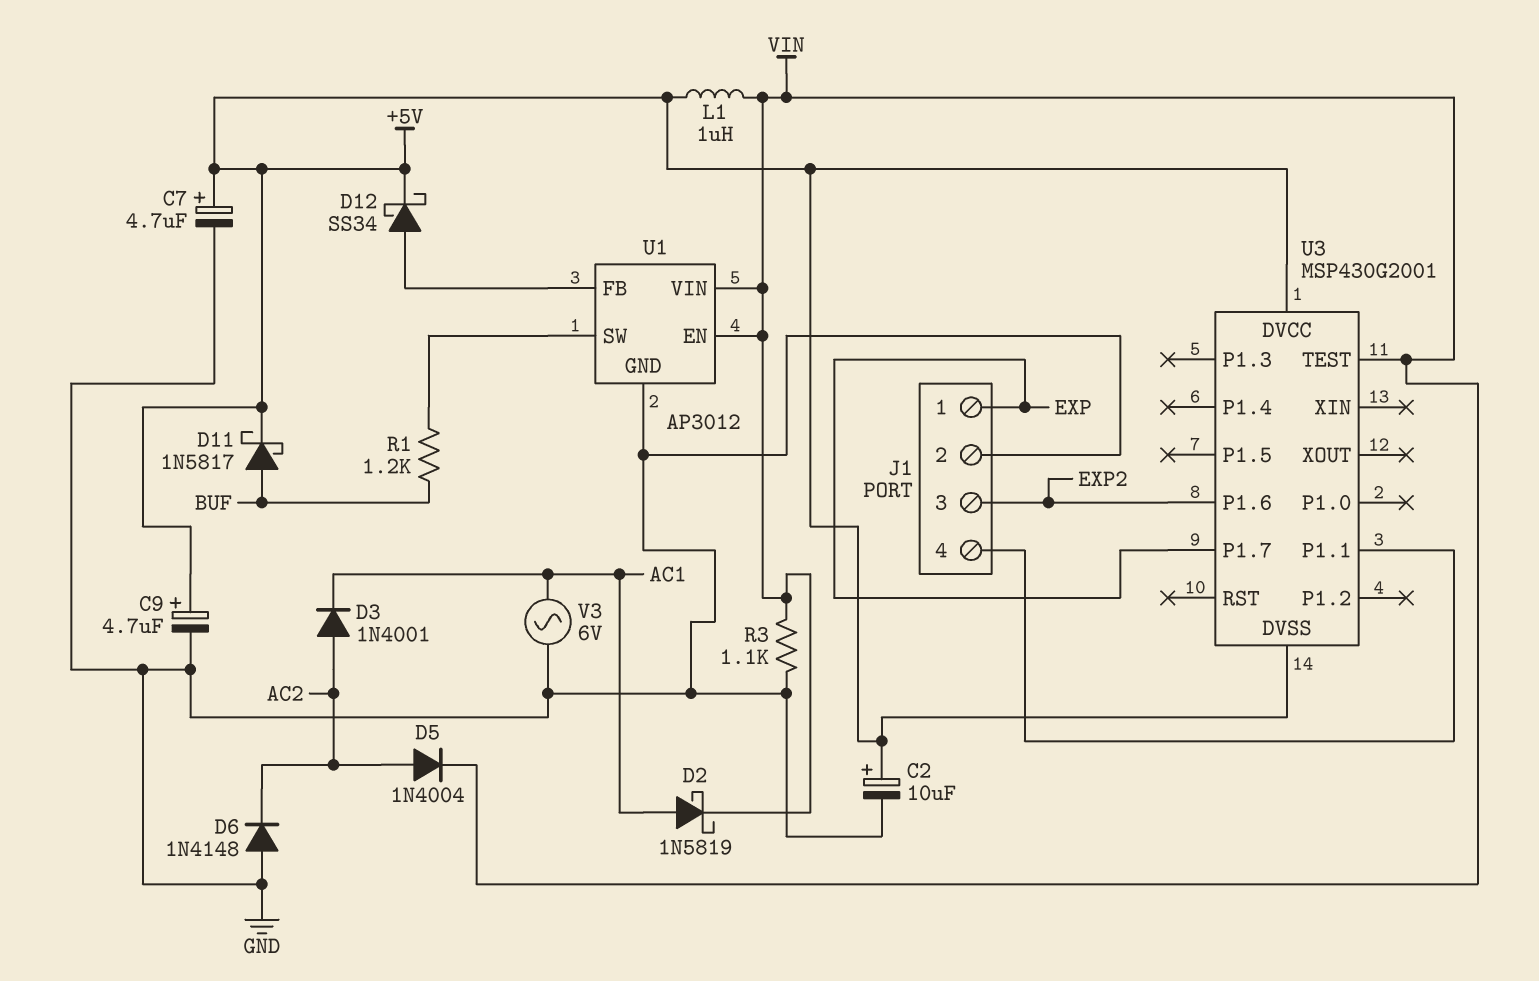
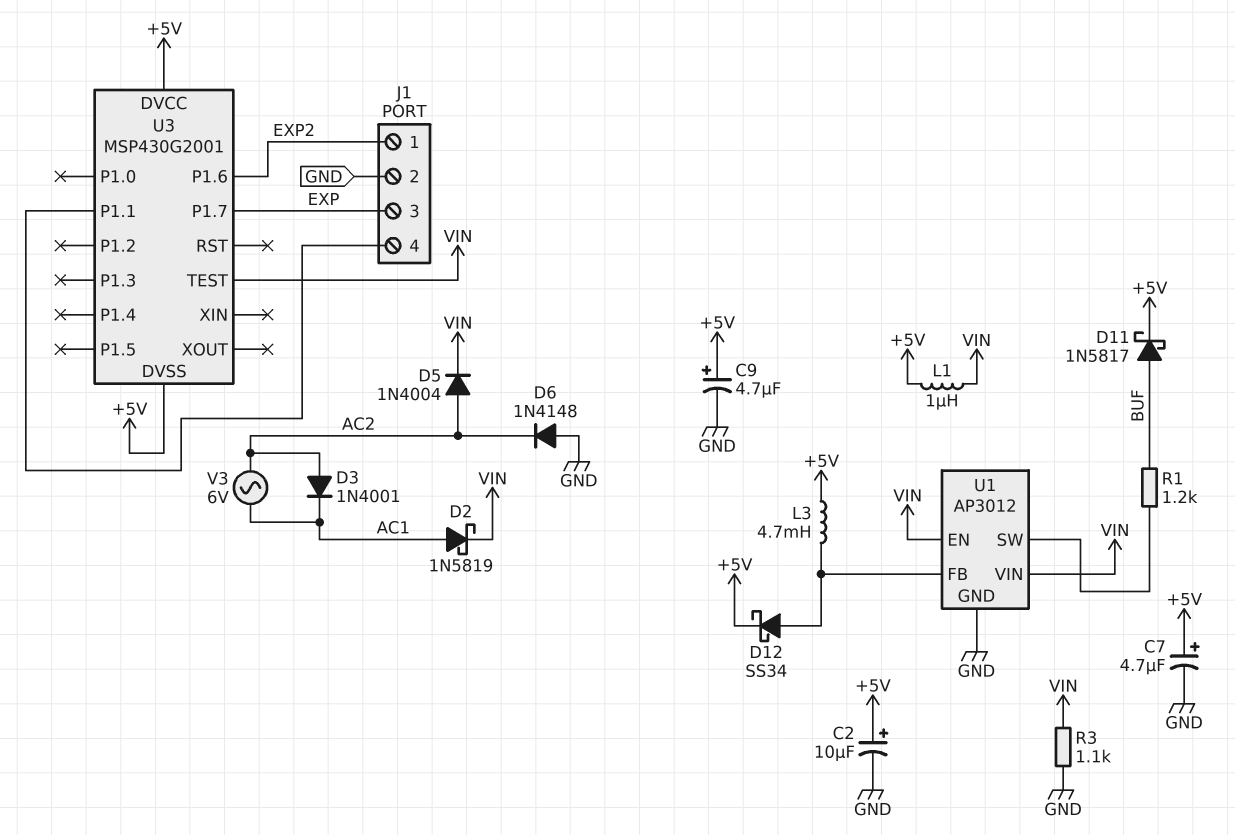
J1 pin 1: EXP -> EXP2
J1 pin 3: EXP2 -> EXP
L3: none -> 4.7mH (+5V, U1/FB)
V3: AC 6V (AC1, GND) -> AC 6V (AC1, AC2)

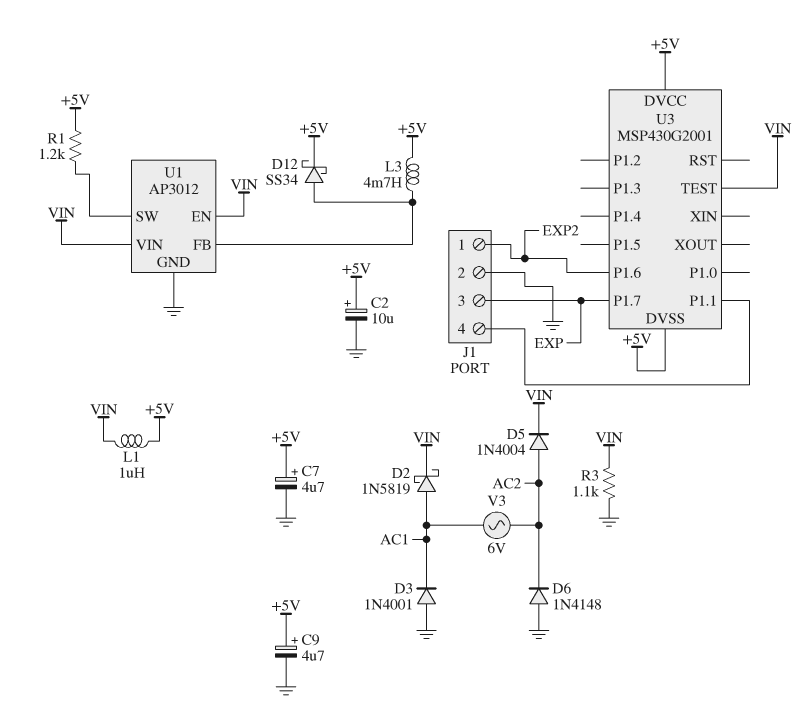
D3: diode 1N4001 (A AC2, K AC1) -> diode 1N4001 (A GND, K AC1)
D11: schottky 1N5817 (A BUF, K +5V) -> none
R1: 1.2k (BUF, U1/SW) -> 1.2k (+5V, U1/SW)

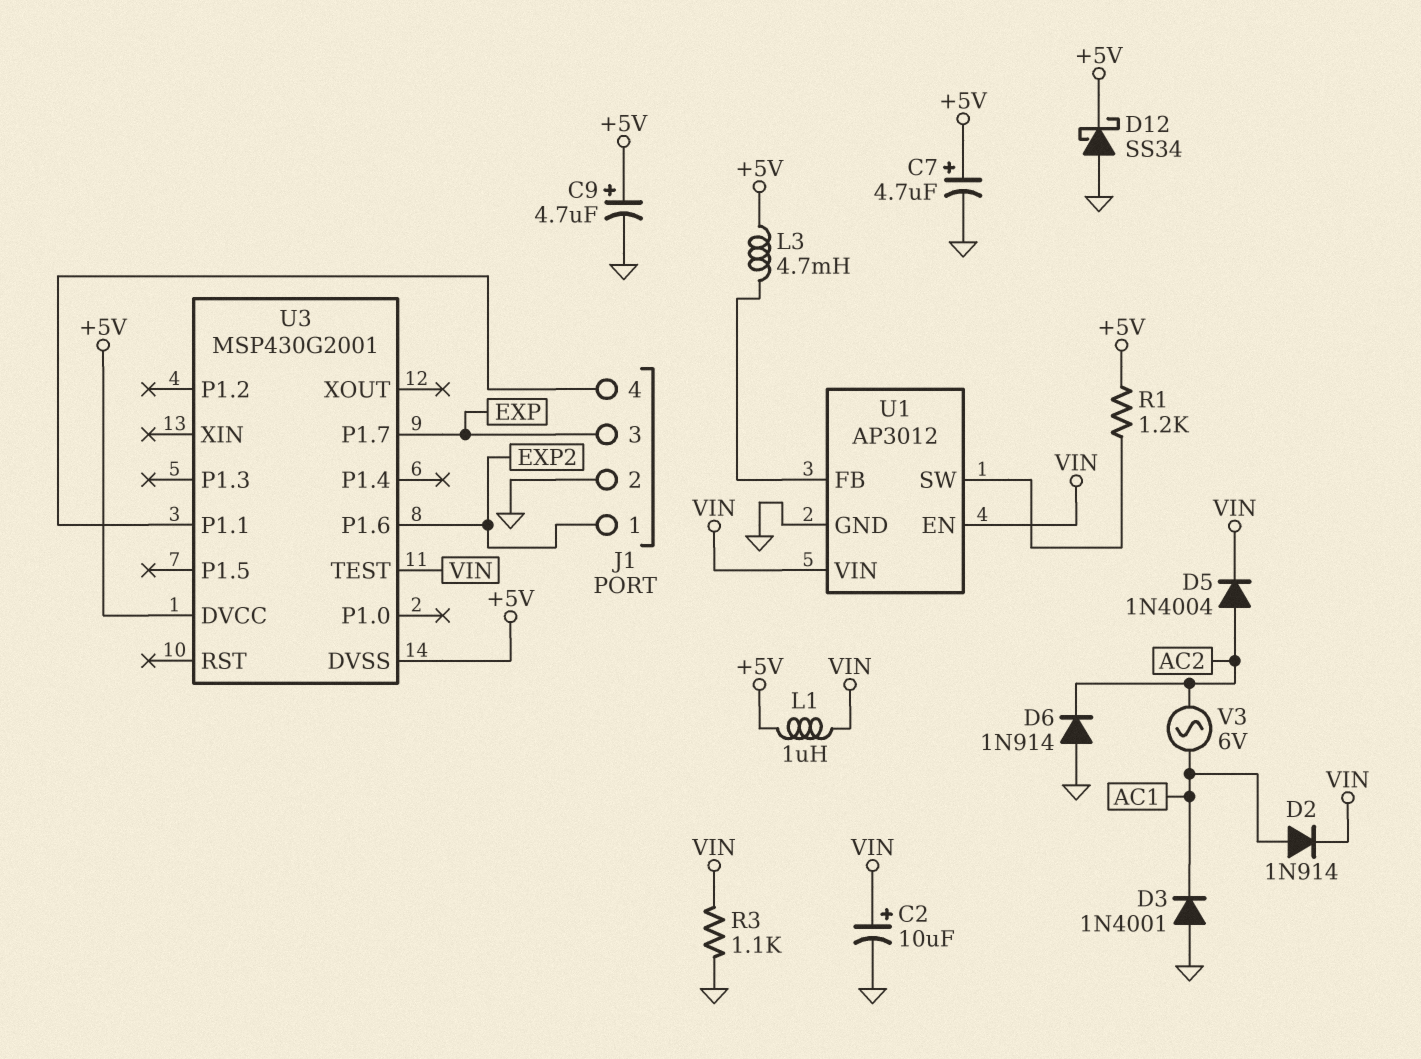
C2: 10uF (plus +5V, minus GND) -> 10uF (plus VIN, minus GND)
D2: schottky 1N5819 (A AC1, K VIN) -> diode 1N914 (A AC1, K VIN)
D6: diode 1N4148 (A GND, K AC2) -> diode 1N914 (A GND, K AC2)
D12: schottky SS34 (A U1/FB, K +5V) -> schottky SS34 (A GND, K +5V)

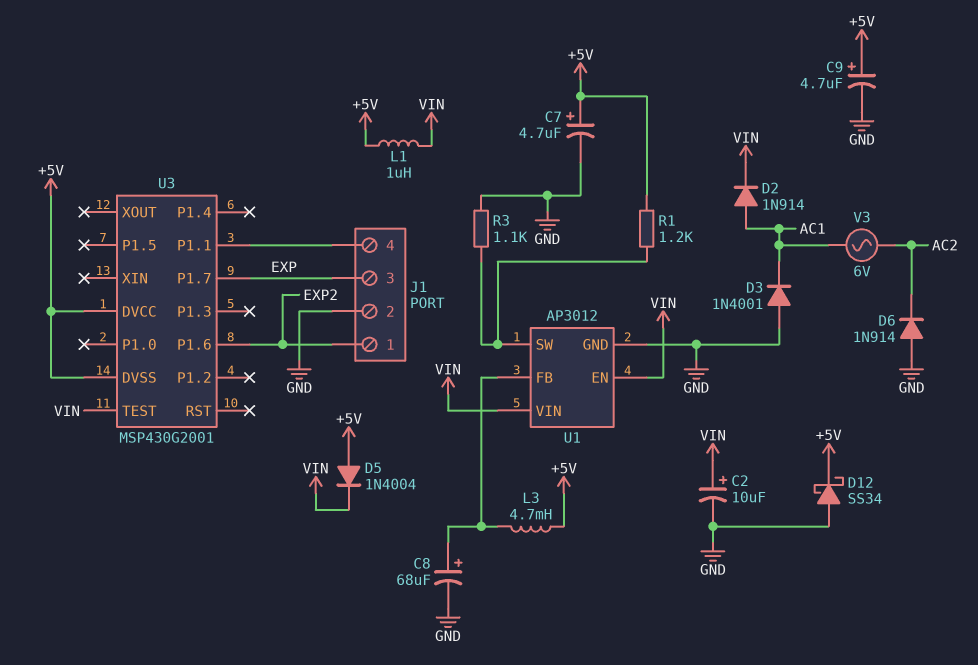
C8: none -> 68uF (plus U1/FB, minus GND)
D5: diode 1N4004 (A AC2, K VIN) -> diode 1N4004 (A +5V, K VIN)
R3: 1.1k (GND, VIN) -> 1.1k (GND, U1/SW)

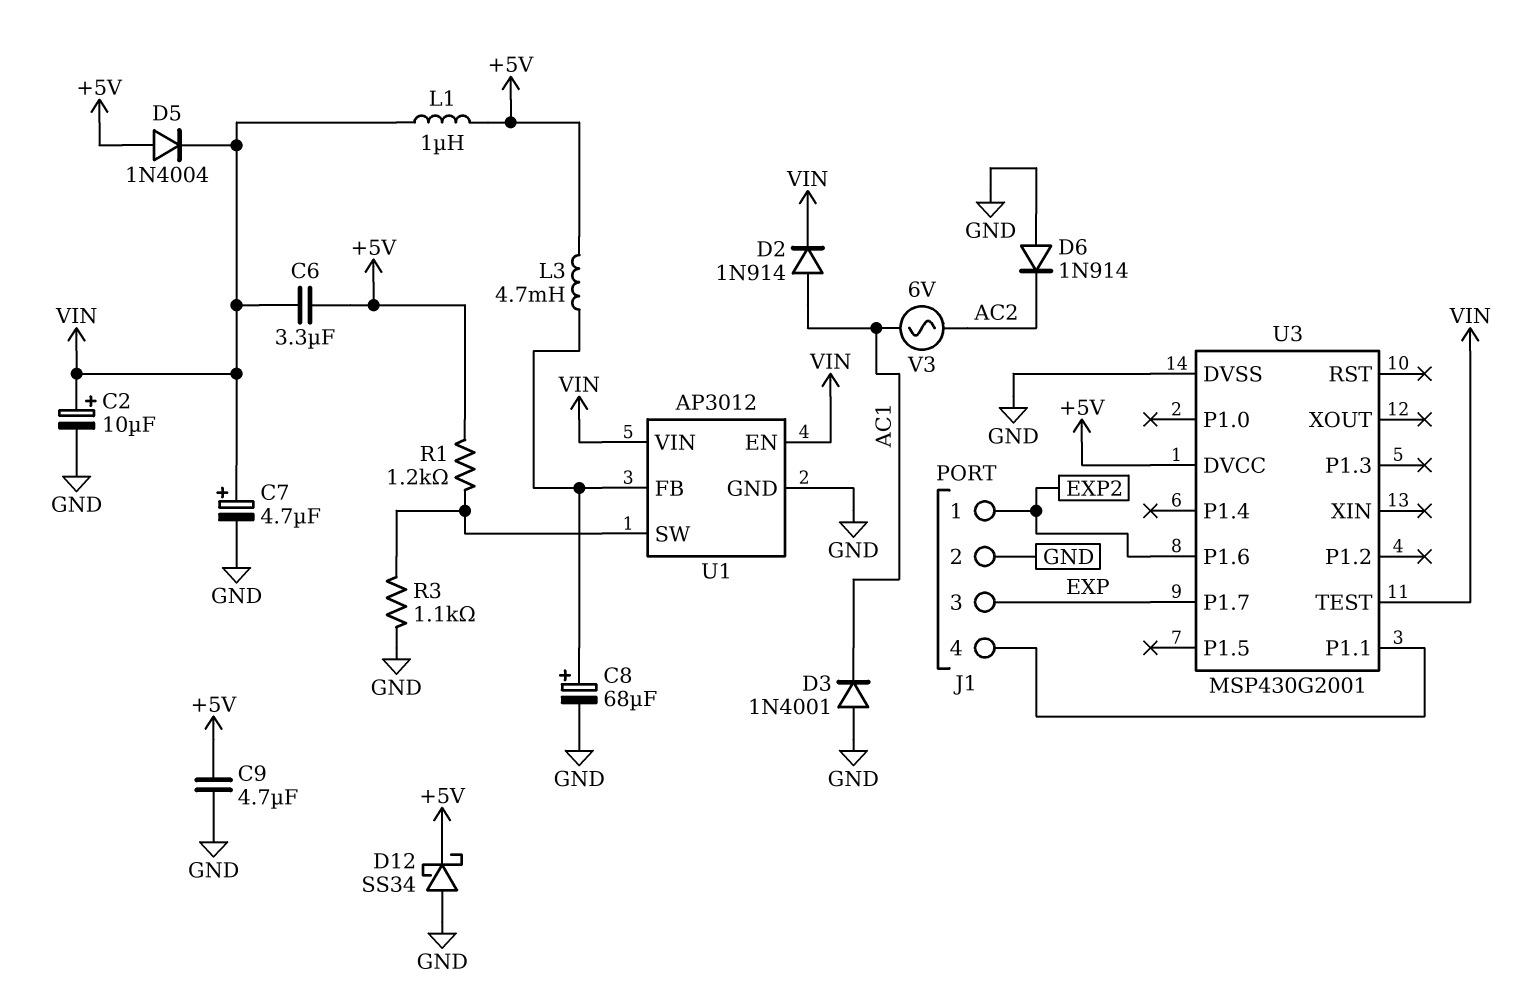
C6: none -> 3.3uF (+5V, VIN)
C7: 4.7uF (plus +5V, minus GND) -> 4.7uF (plus VIN, minus GND)
C9: 4.7uF (plus +5V, minus GND) -> 4.7uF (+5V, GND)
U3 pin DVSS: +5V -> GND

